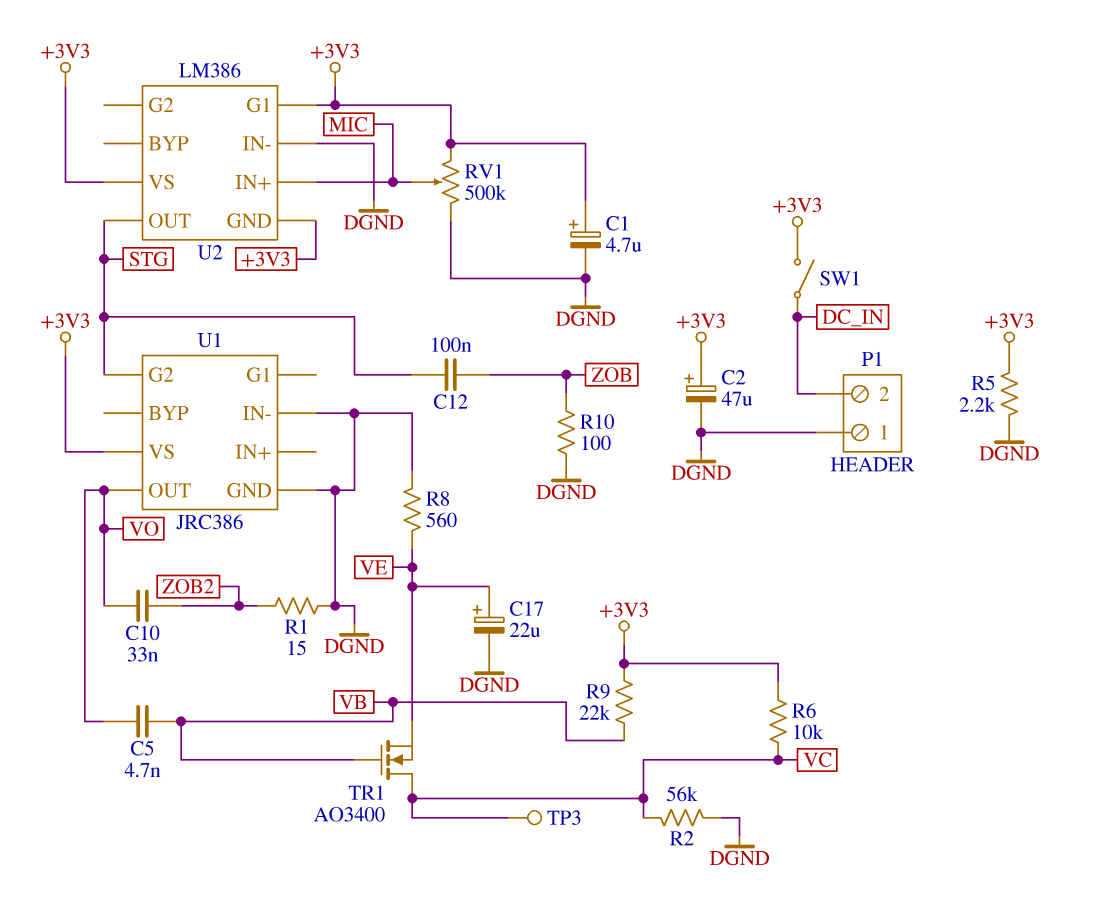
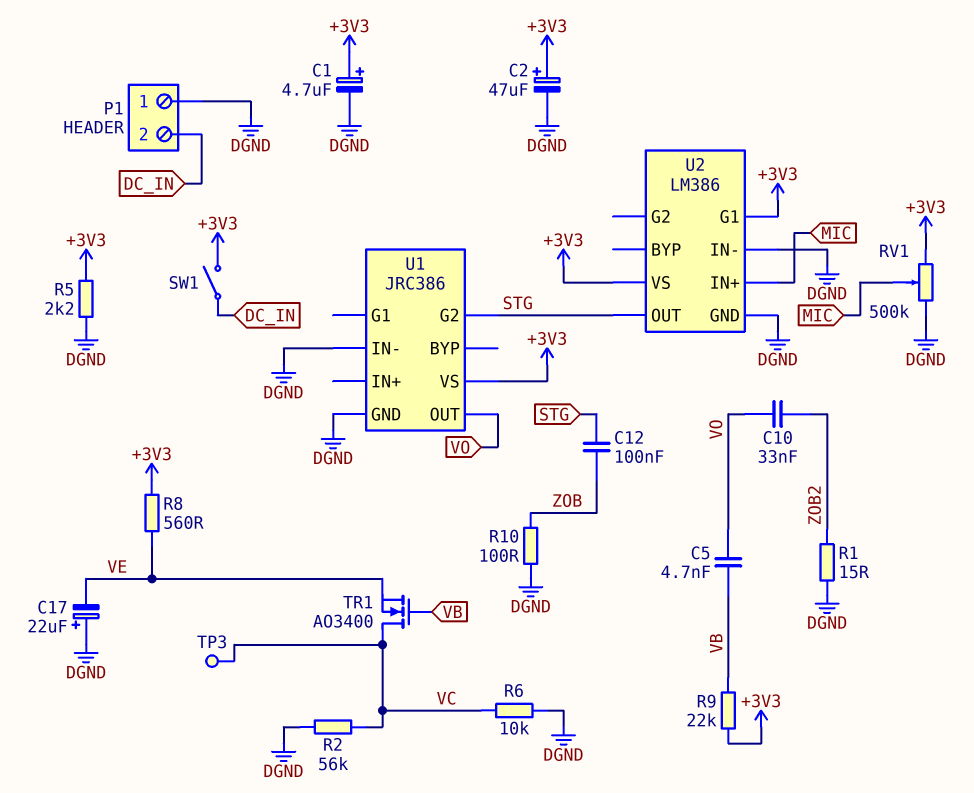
C17: 22uF (plus VE, minus DGND) -> 22uF (plus DGND, minus VE)
R6: 10k (+3V3, VC) -> 10k (DGND, VC)
R8: 560 (DGND, VE) -> 560 (+3V3, VE)
U2 pin GND: +3V3 -> DGND

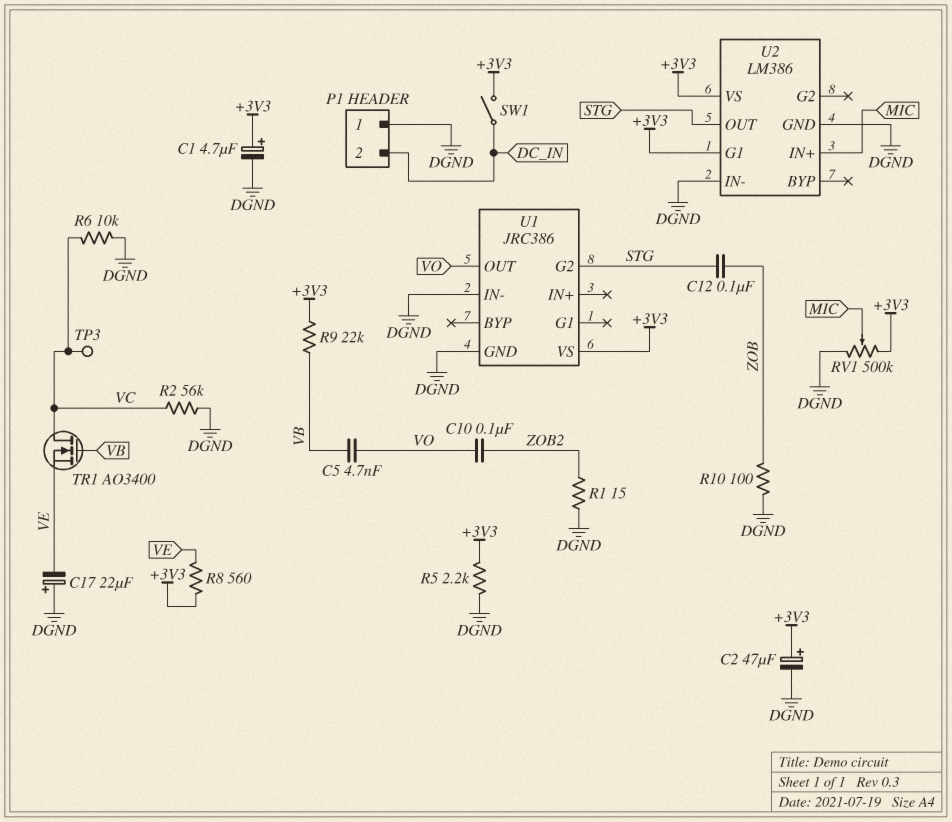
C10: 33nF (VO, ZOB2) -> 100nF (VO, ZOB2)

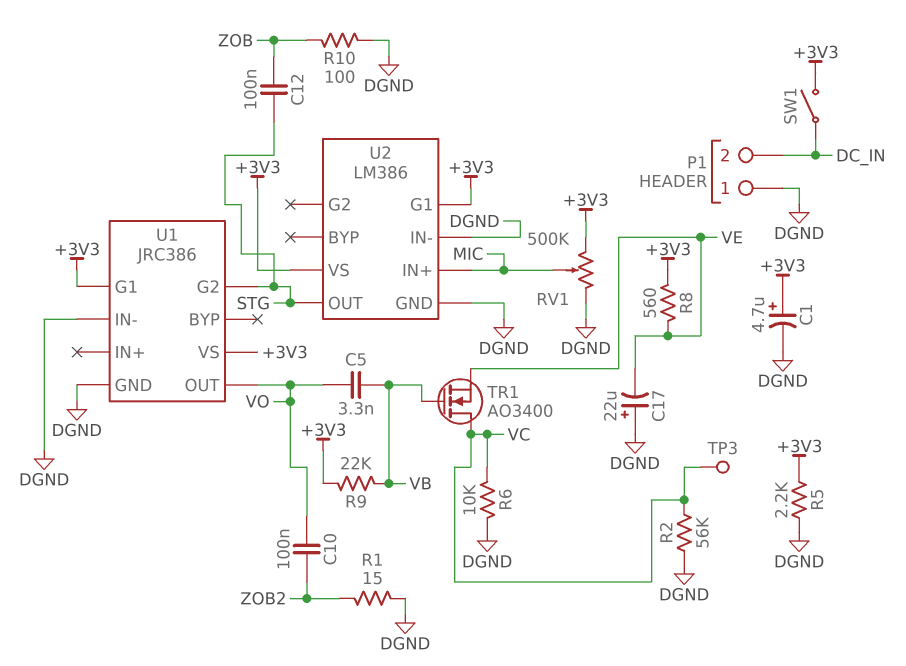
C2: 47uF (plus +3V3, minus DGND) -> none
C5: 4.7nF (VB, VO) -> 3.3nF (VB, VO)
U1 pin G1: none -> +3V3

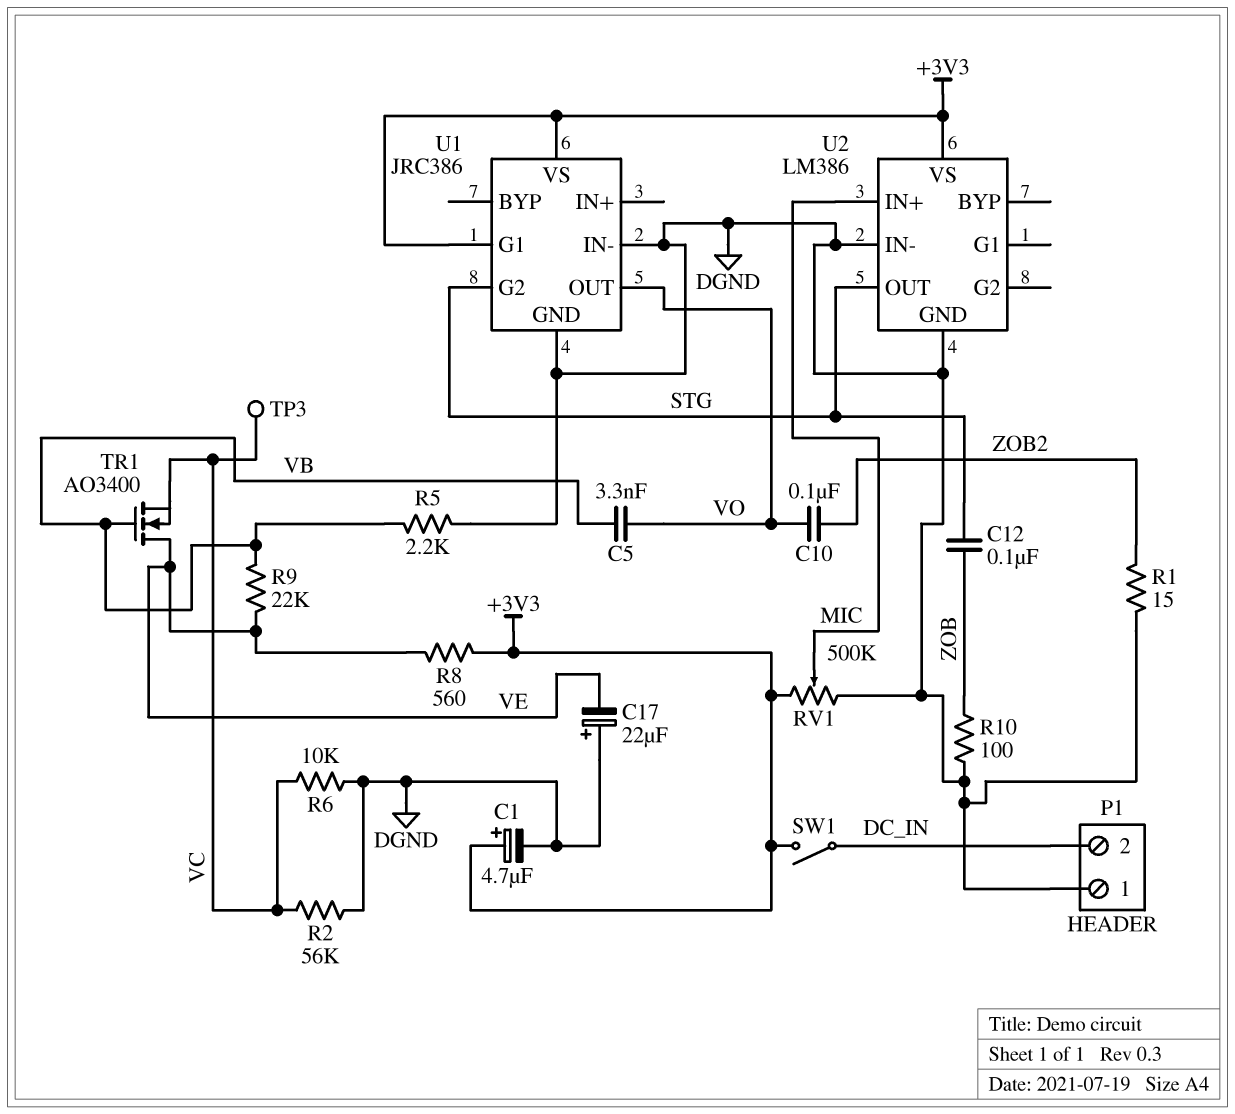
R5: 2.2k (+3V3, DGND) -> 2.2k (DGND, VB)
R9: 22k (+3V3, VB) -> 22k (VB, VE)
TR1: NMOS AO3400 (G VB, D VC, S VE) -> NMOS AO3400 (G VB, D VE, S VC)
U2 pin G1: +3V3 -> none

